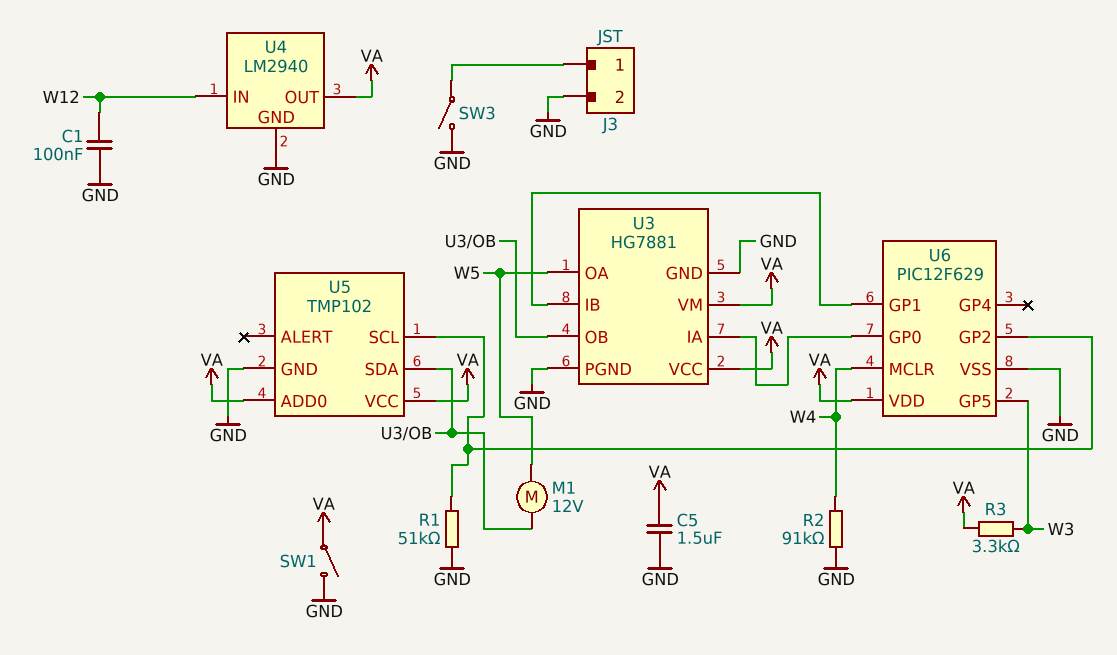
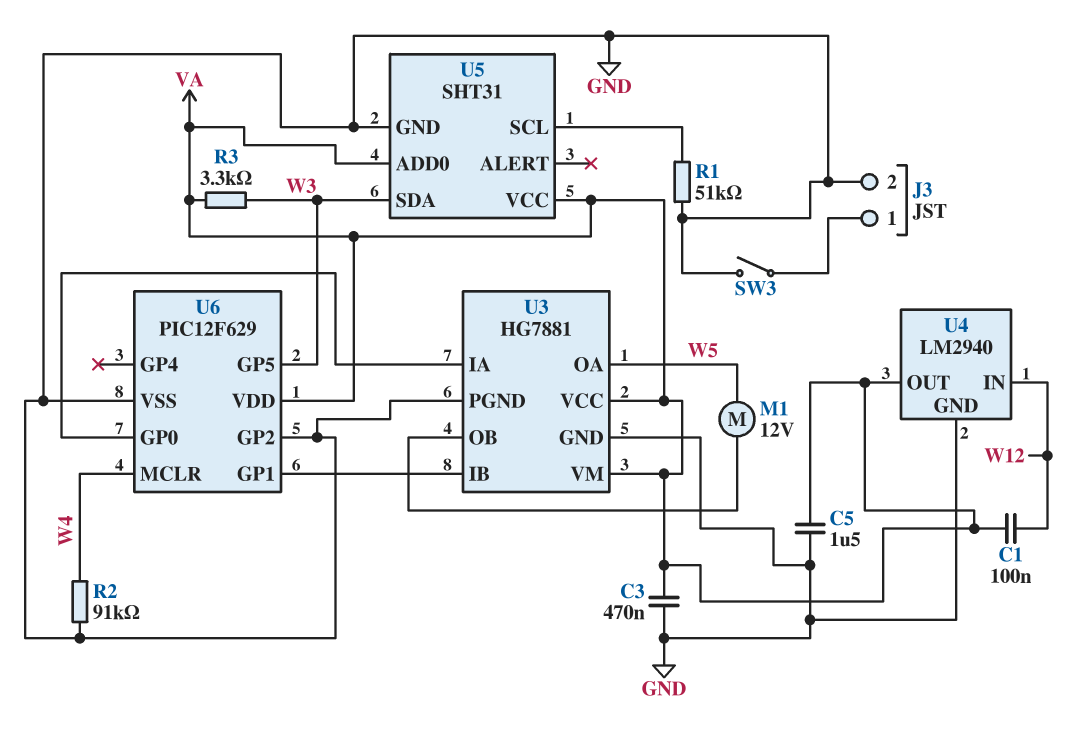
C1: 100nF (GND, W12) -> 100nF (VA, W12)
C3: none -> 470nF (GND, VA)
SW1: switch (GND, VA) -> none
U5: TMP102 -> SHT31
U5 pin SDA: U3/OB -> W3
U6 pin GP2: U5/SCL -> GND

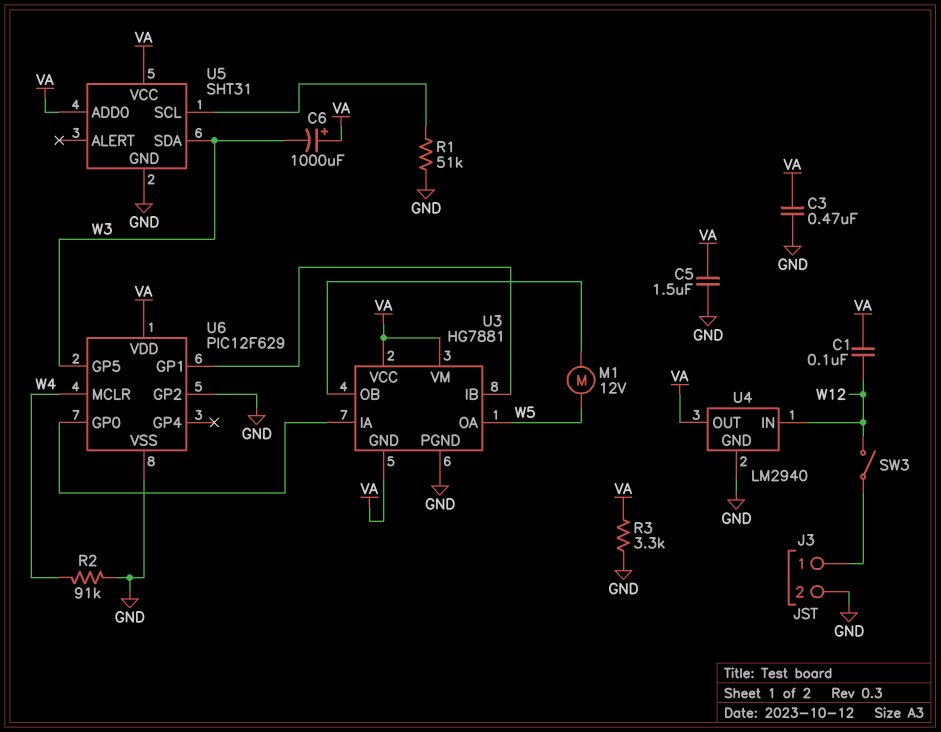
C6: none -> 1000uF (plus VA, minus W3)
R3: 3.3k (VA, W3) -> 3.3k (GND, VA)
SW3: switch (GND, J3/1) -> switch (J3/1, W12)
U3 pin GND: GND -> VA

